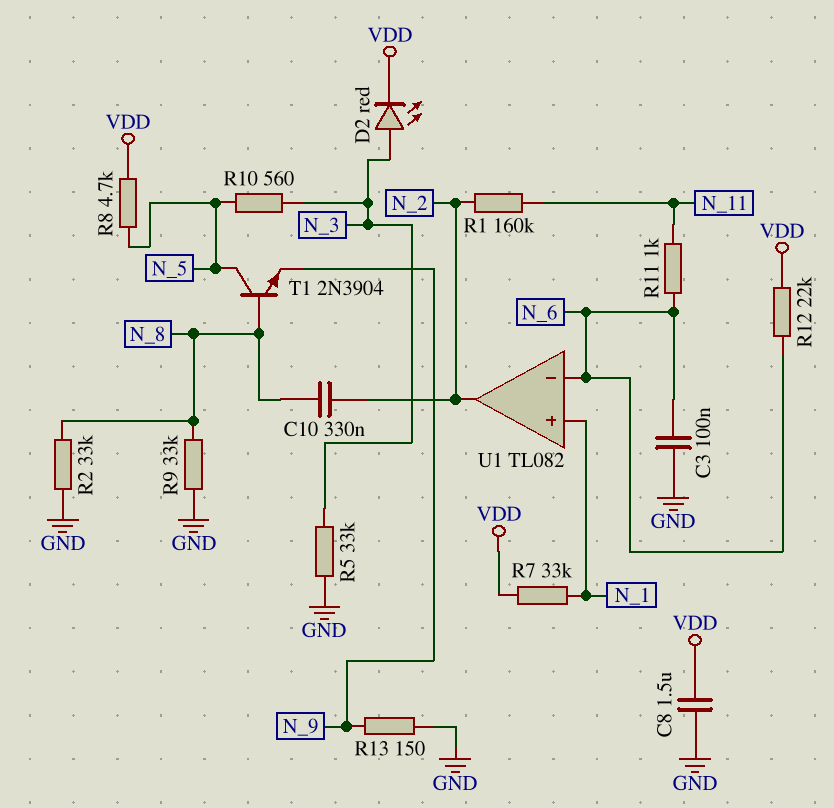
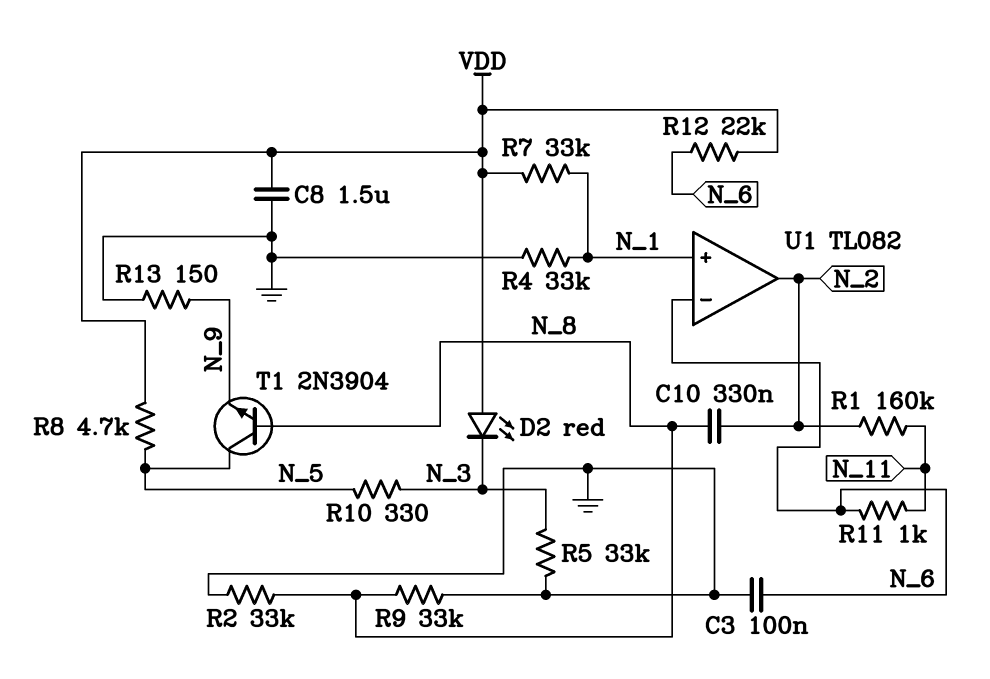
D2: LED red (A N_3, K VDD) -> LED red (A VDD, K N_3)
R4: none -> 33k (GND, N_1)
R10: 560 (N_3, N_5) -> 330 (N_3, N_5)

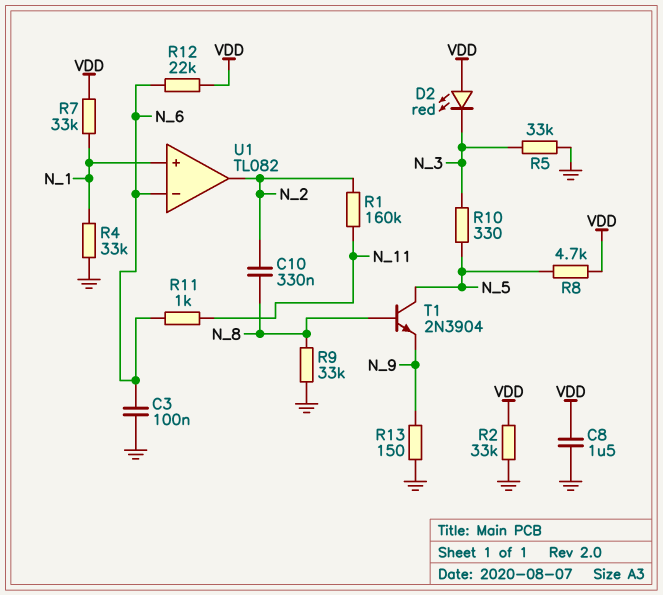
R2: 33k (GND, N_8) -> 33k (GND, VDD)

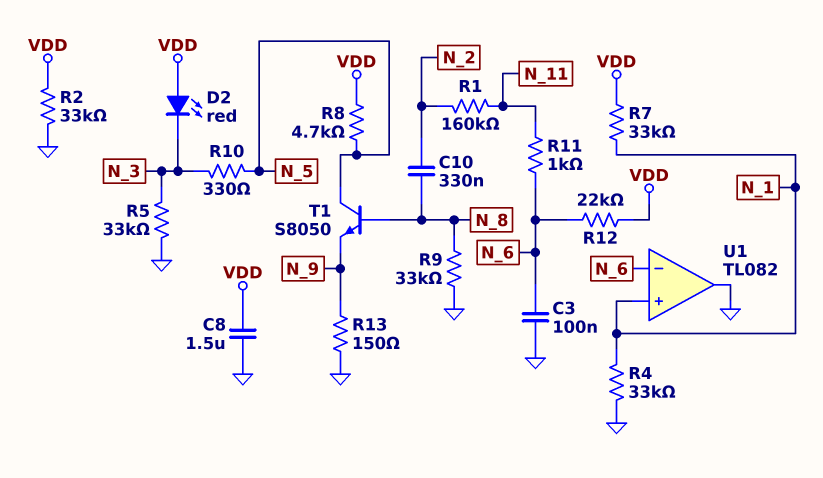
T1: NPN 2N3904 (B N_8, C N_5, E N_9) -> NPN S8050 (B N_8, C N_5, E N_9)
U1 pin out: N_2 -> GND

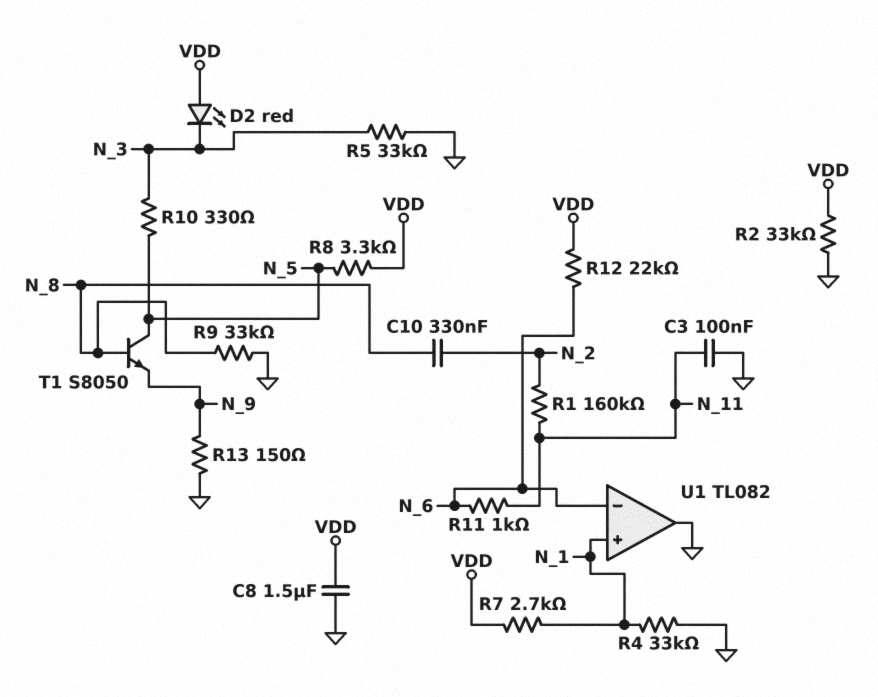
C3: 100nF (GND, N_6) -> 100nF (GND, N_11)
R7: 33k (N_1, VDD) -> 2.7k (N_1, VDD)
R8: 4.7k (N_5, VDD) -> 3.3k (N_5, VDD)

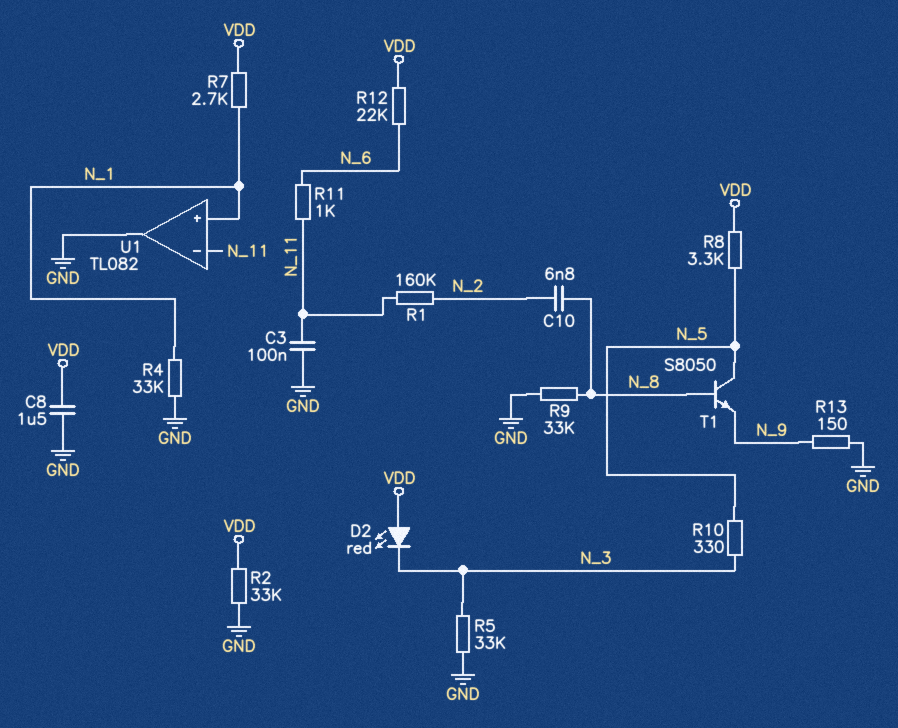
C10: 330nF (N_2, N_8) -> 6.8nF (N_2, N_8)
U1 pin in-: N_6 -> N_11

